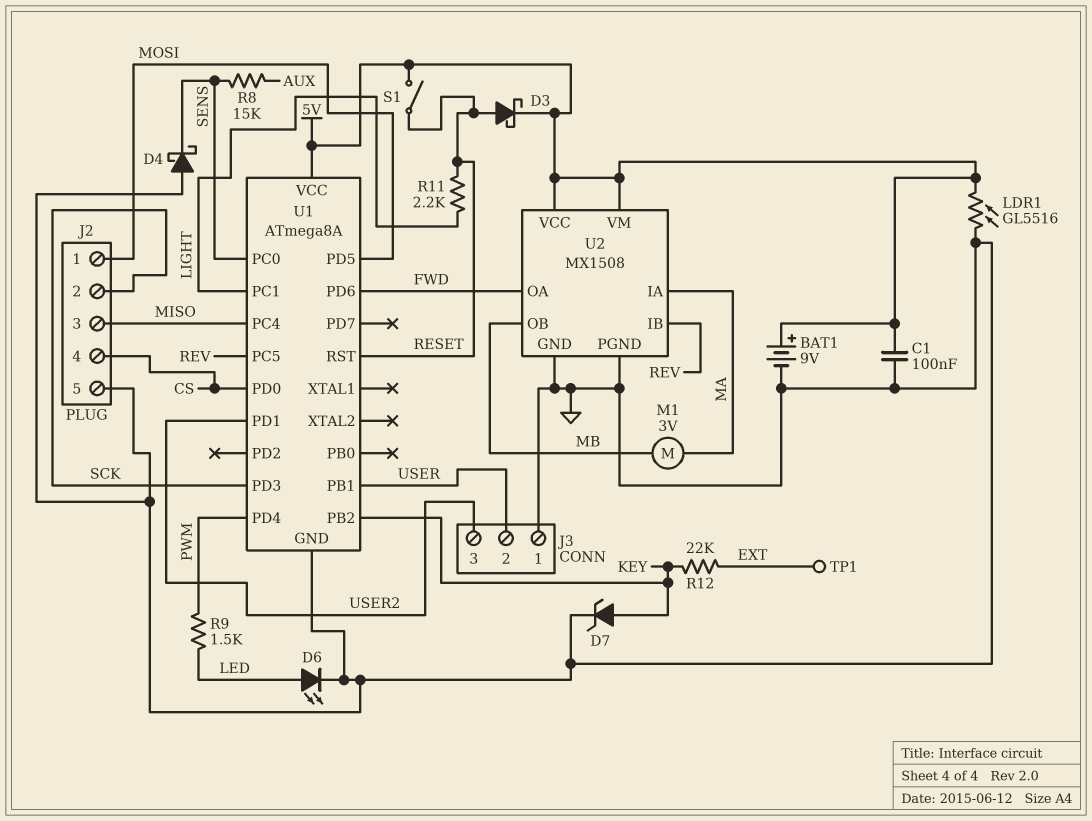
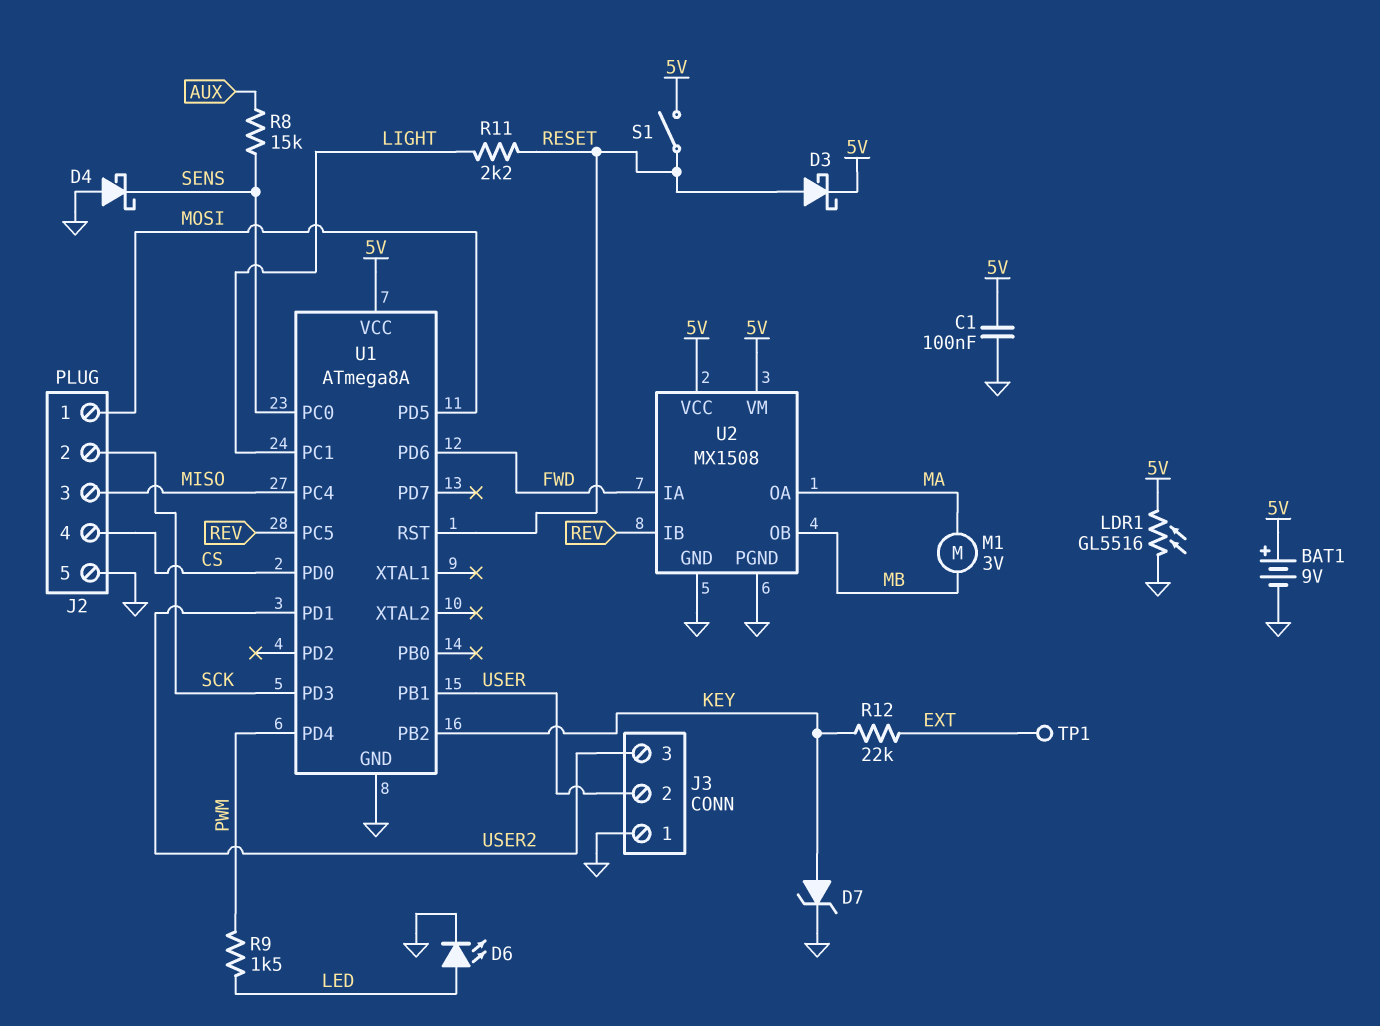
U2 pin IA: MA -> FWD
U2 pin OA: FWD -> MA

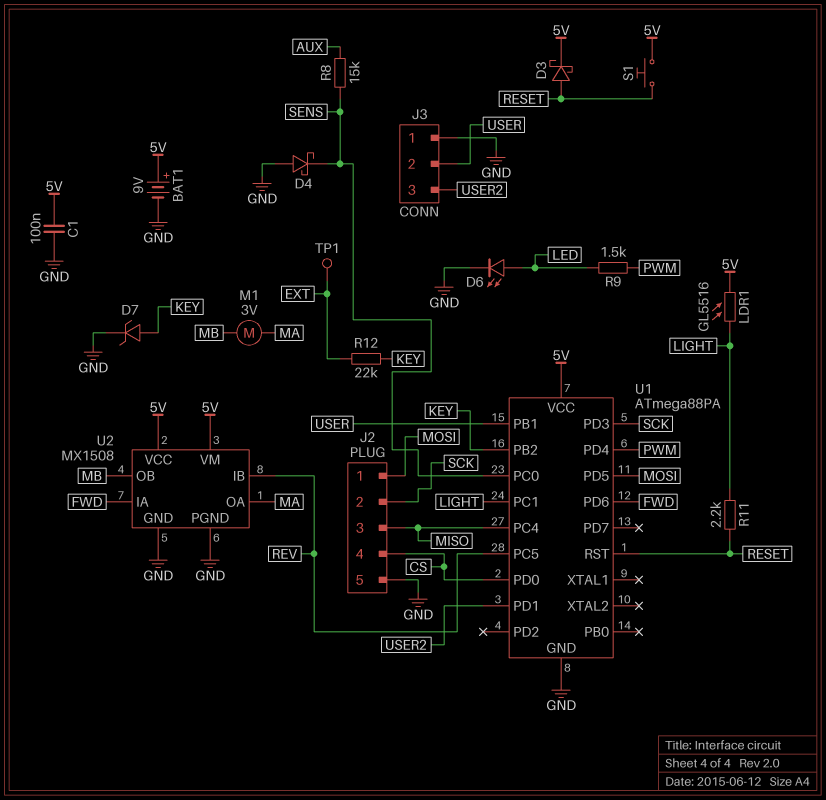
LDR1: GL5516 (5V, GND) -> GL5516 (5V, LIGHT)
S1: switch (5V, RESET) -> button (5V, RESET)
U1: ATmega8A -> ATmega88PA

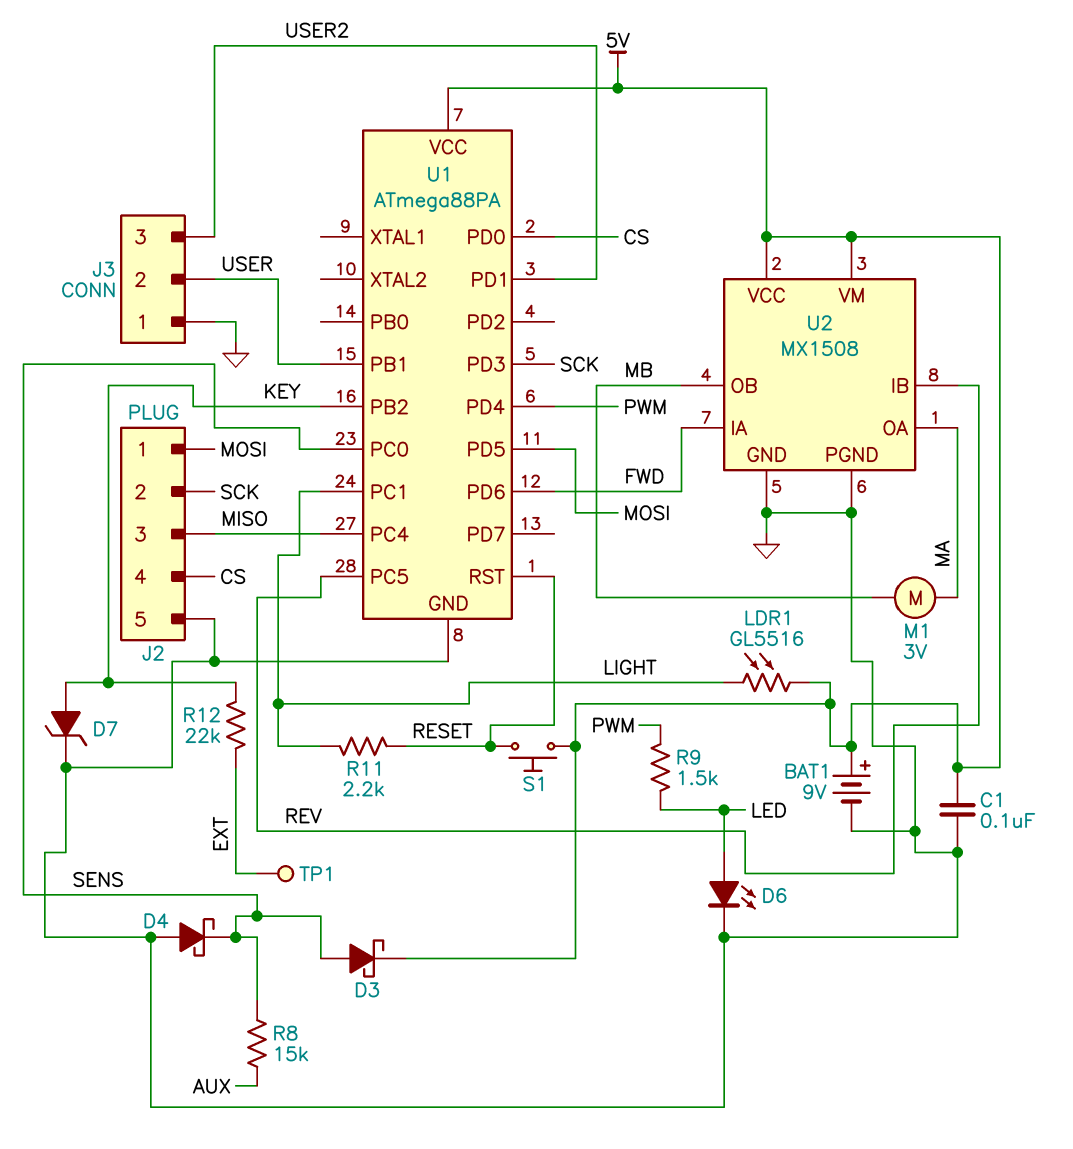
D3: schottky (A RESET, K 5V) -> schottky (A SENS, K 5V)

